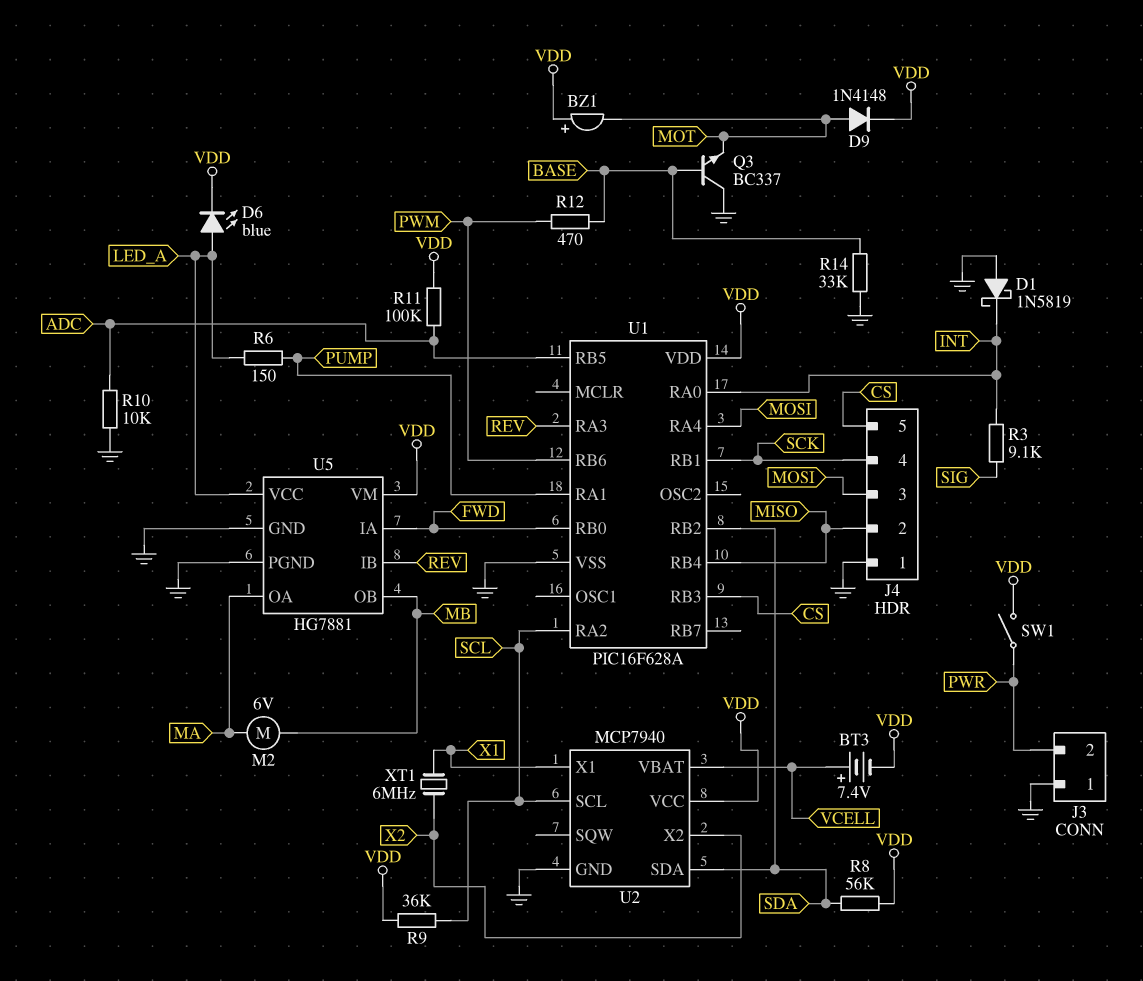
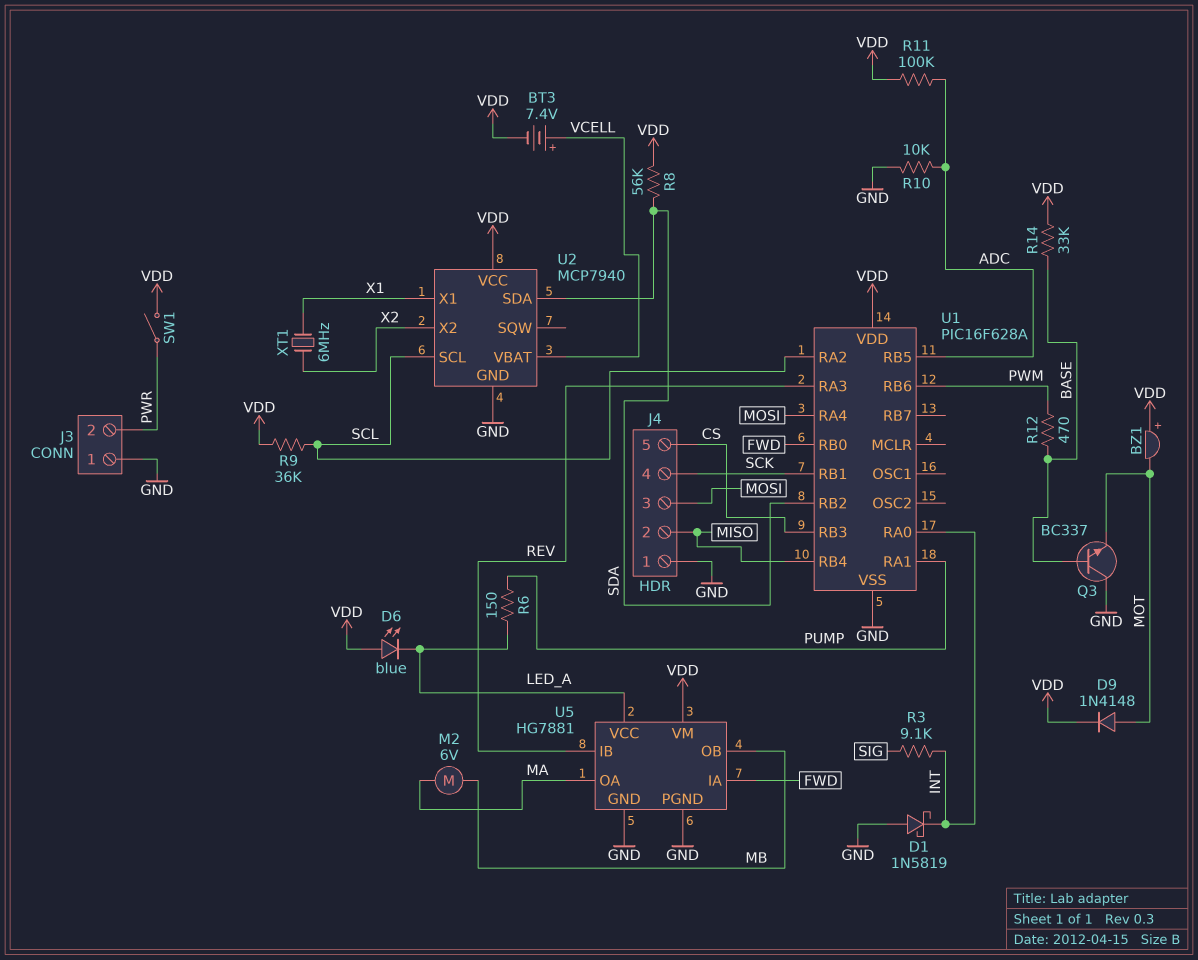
D6: LED blue (A LED_A, K VDD) -> LED blue (A VDD, K LED_A)
R14: 33k (BASE, GND) -> 33k (BASE, VDD)

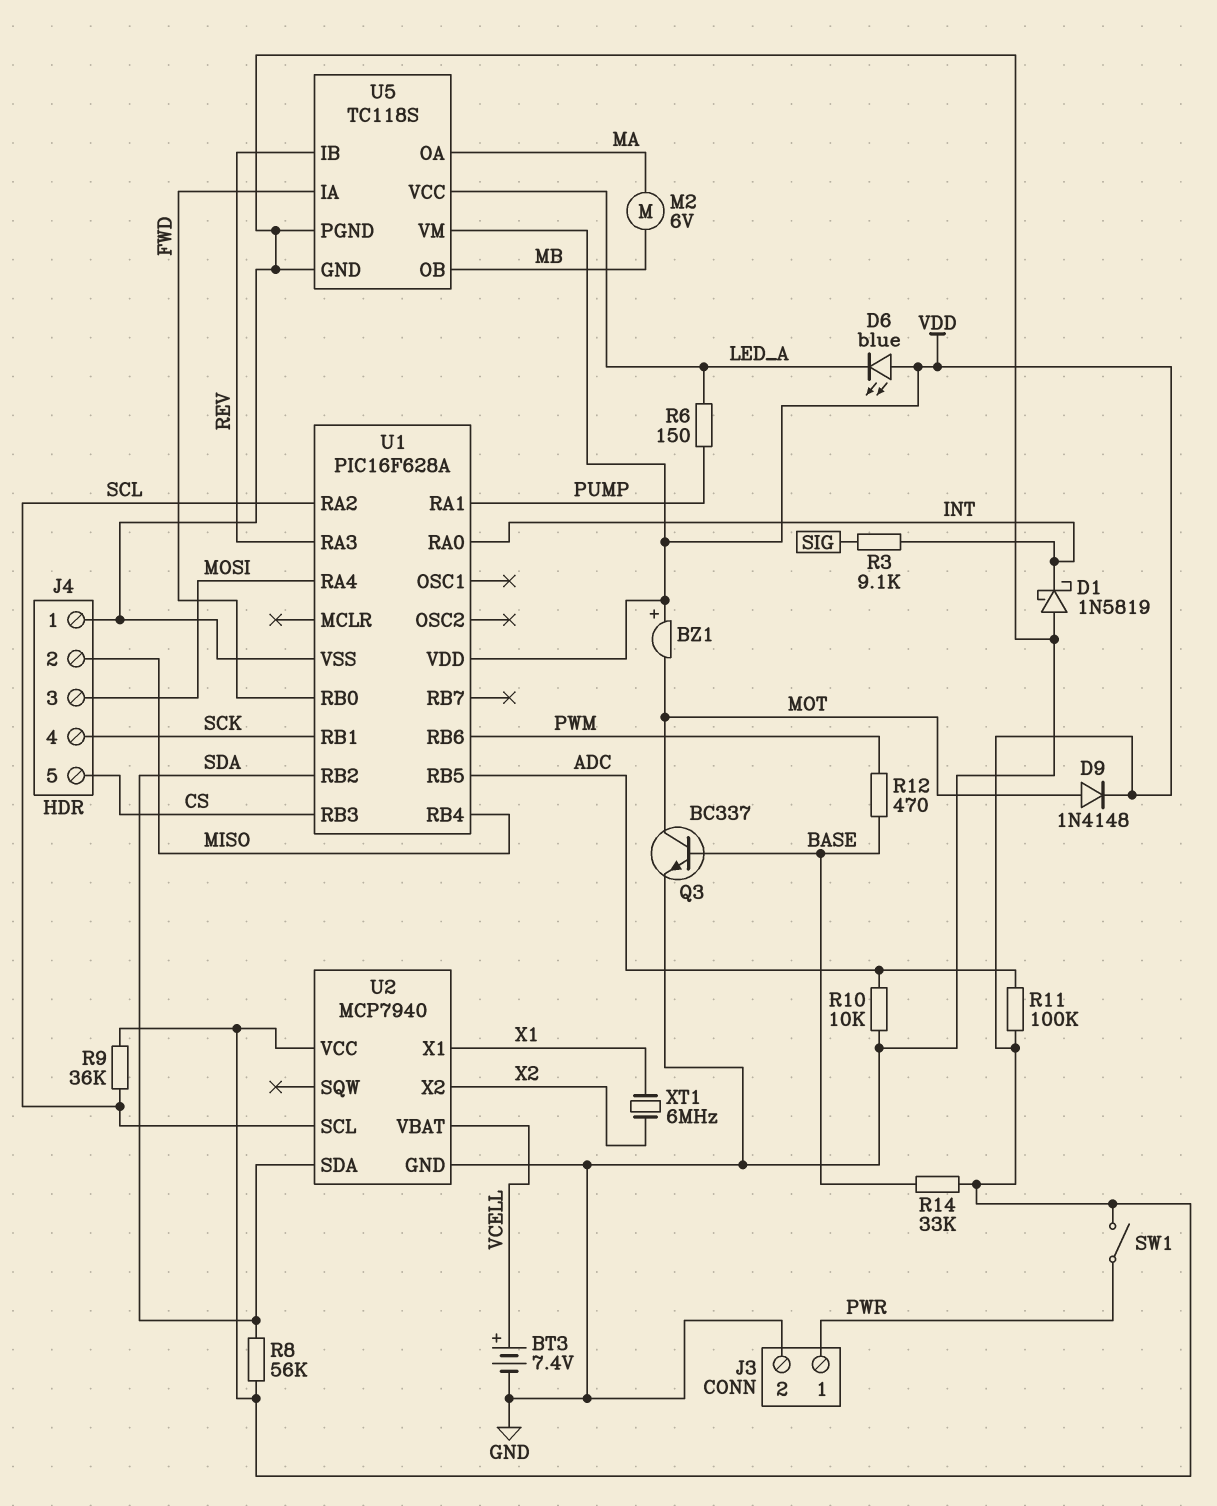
BT3: 7.4V (plus VCELL, minus VDD) -> 7.4V (plus VCELL, minus GND)
J3 pin 1: GND -> PWR
J3 pin 2: PWR -> GND
Q3: NPN BC337 (B BASE, C GND, E MOT) -> NPN BC337 (B BASE, C MOT, E GND)
U5: HG7881 -> TC118S

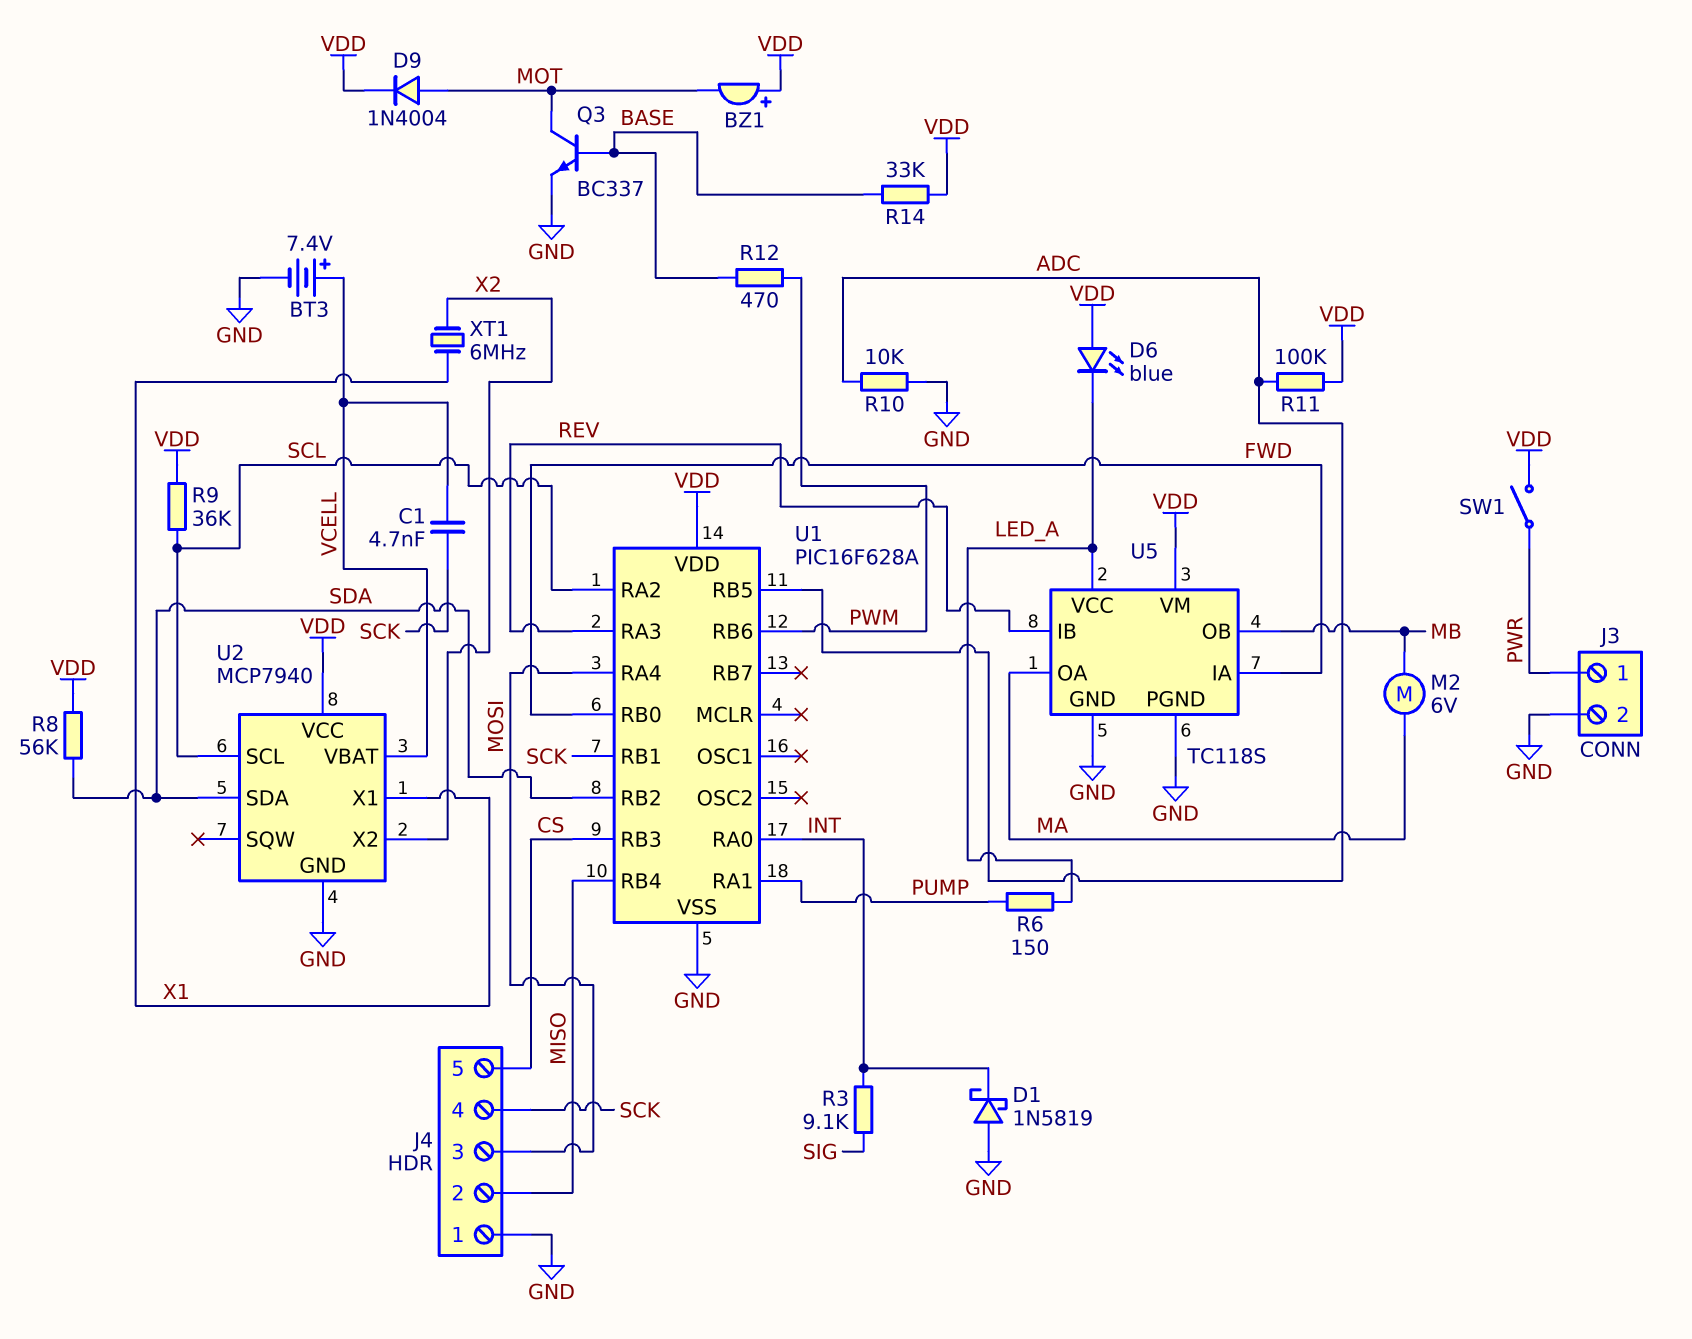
C1: none -> 4.7nF (SCK, VCELL)
D9: diode 1N4148 (A MOT, K VDD) -> diode 1N4004 (A MOT, K VDD)

